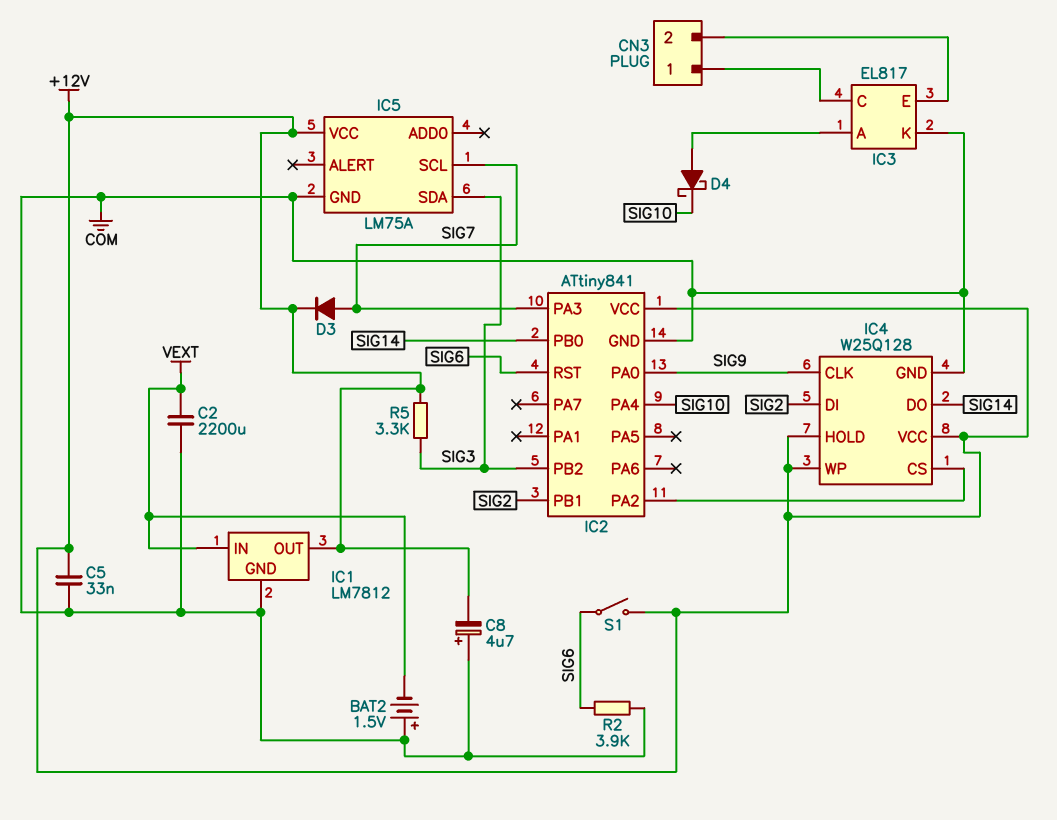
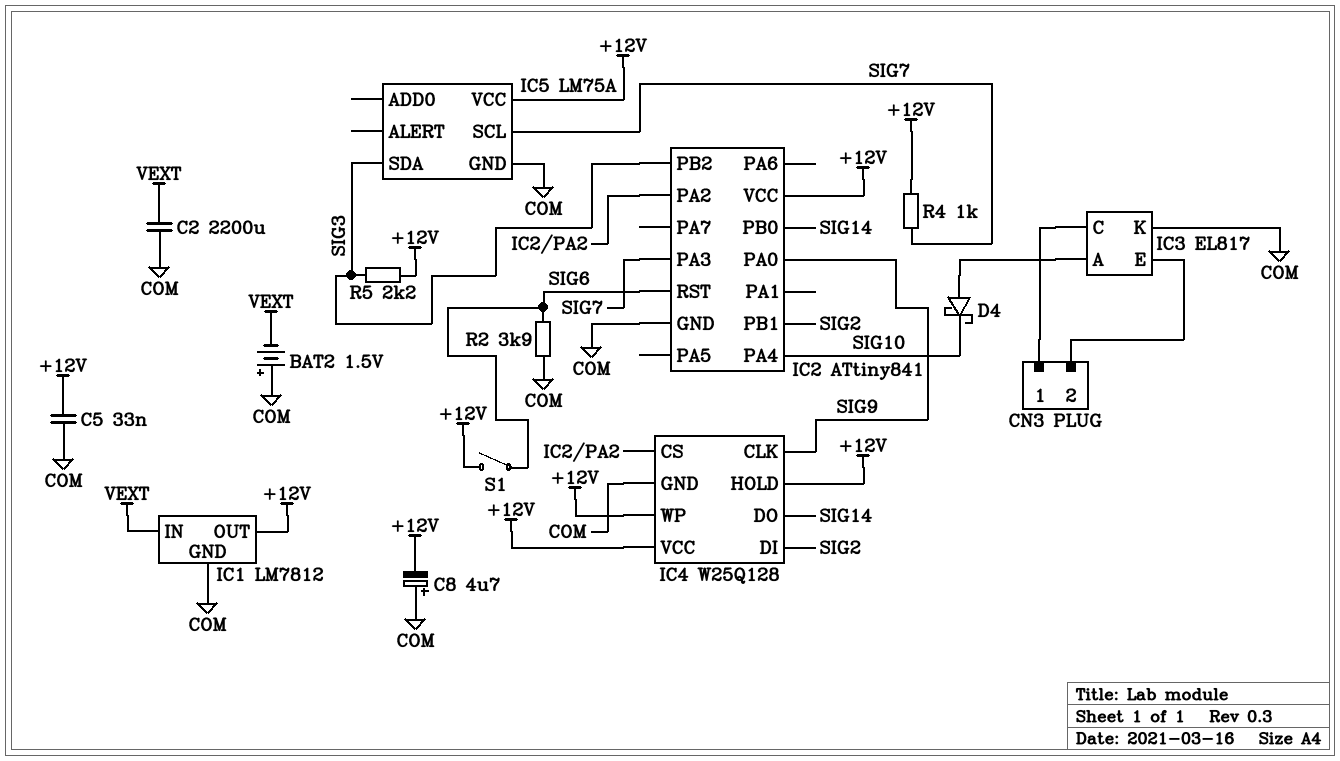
D3: diode (A SIG7, K +12V) -> none
R4: none -> 1k (+12V, SIG7)
R5: 3.3k (+12V, SIG3) -> 2.2k (+12V, SIG3)

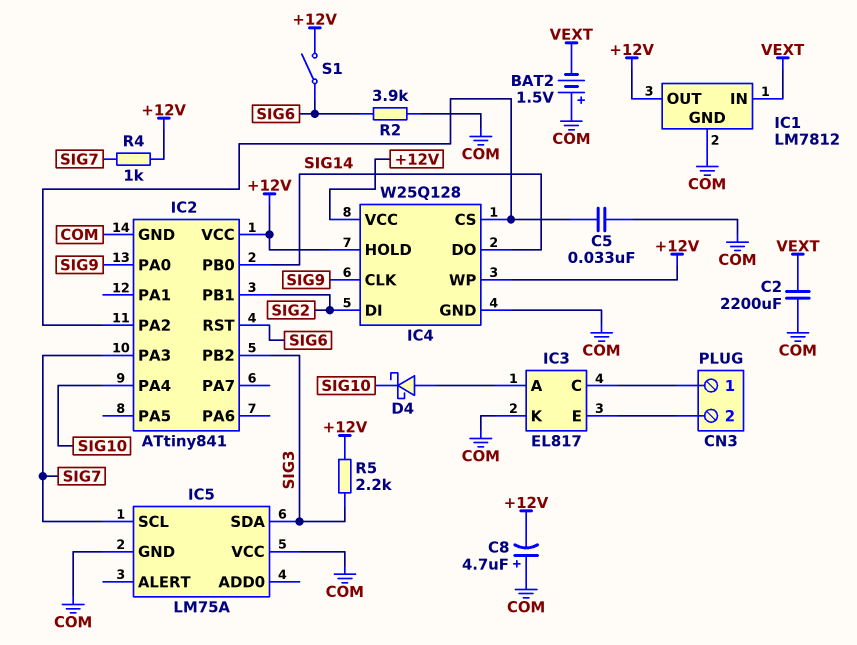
C5: 33nF (+12V, COM) -> 33nF (COM, IC2/PA2)
IC5 pin VCC: +12V -> COM

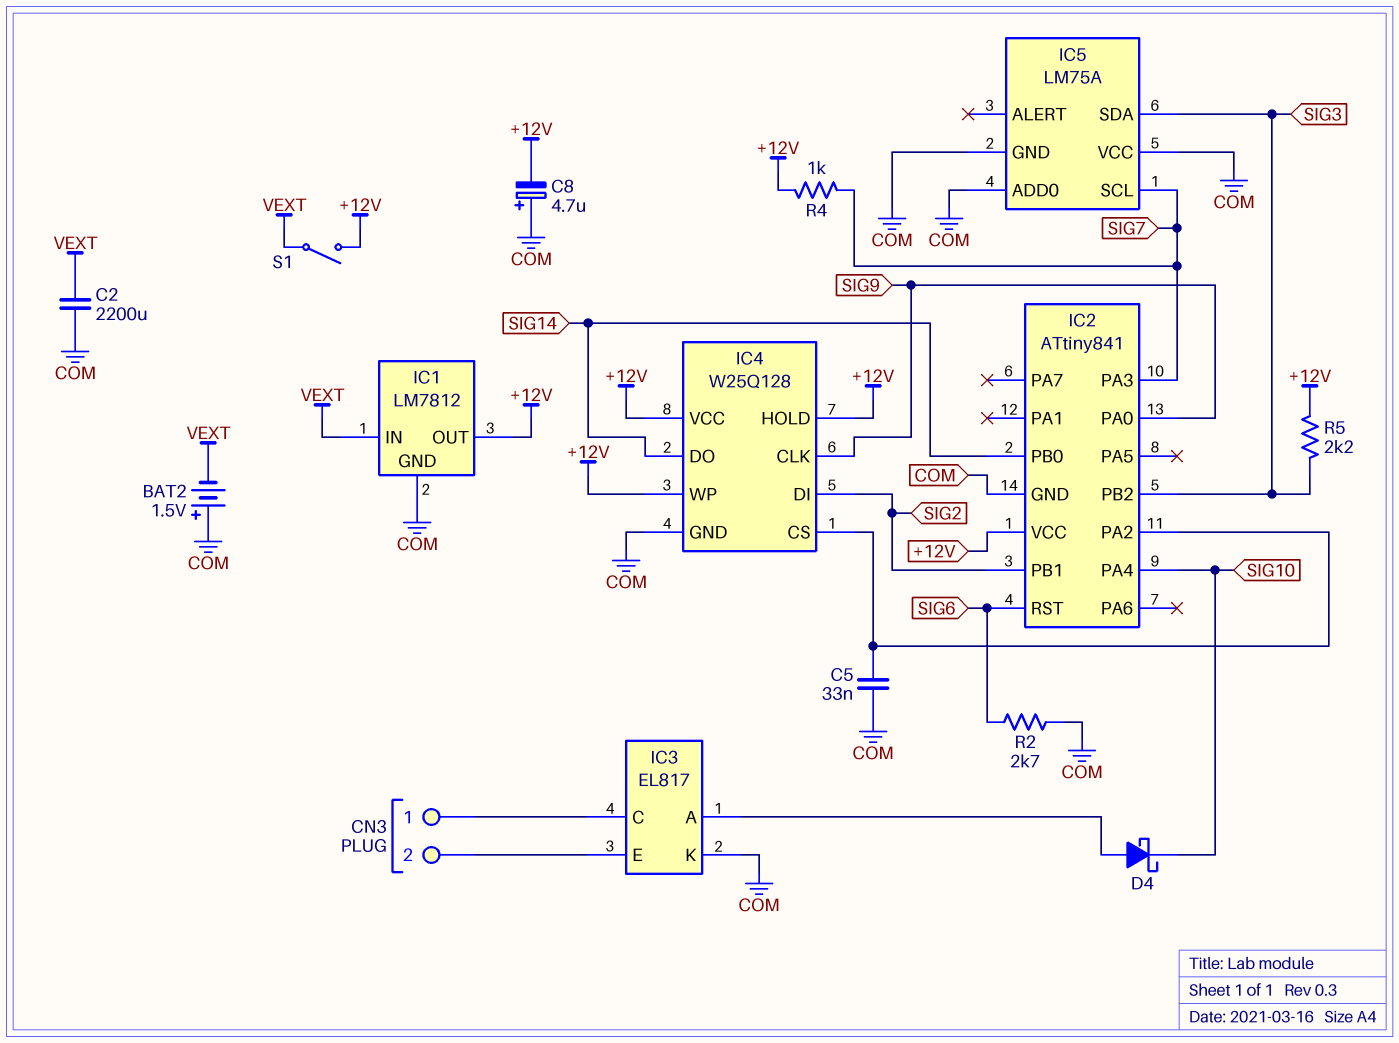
IC5 pin ADD0: none -> COM
R2: 3.9k (COM, SIG6) -> 2.7k (COM, SIG6)
S1: switch (+12V, SIG6) -> switch (+12V, VEXT)

